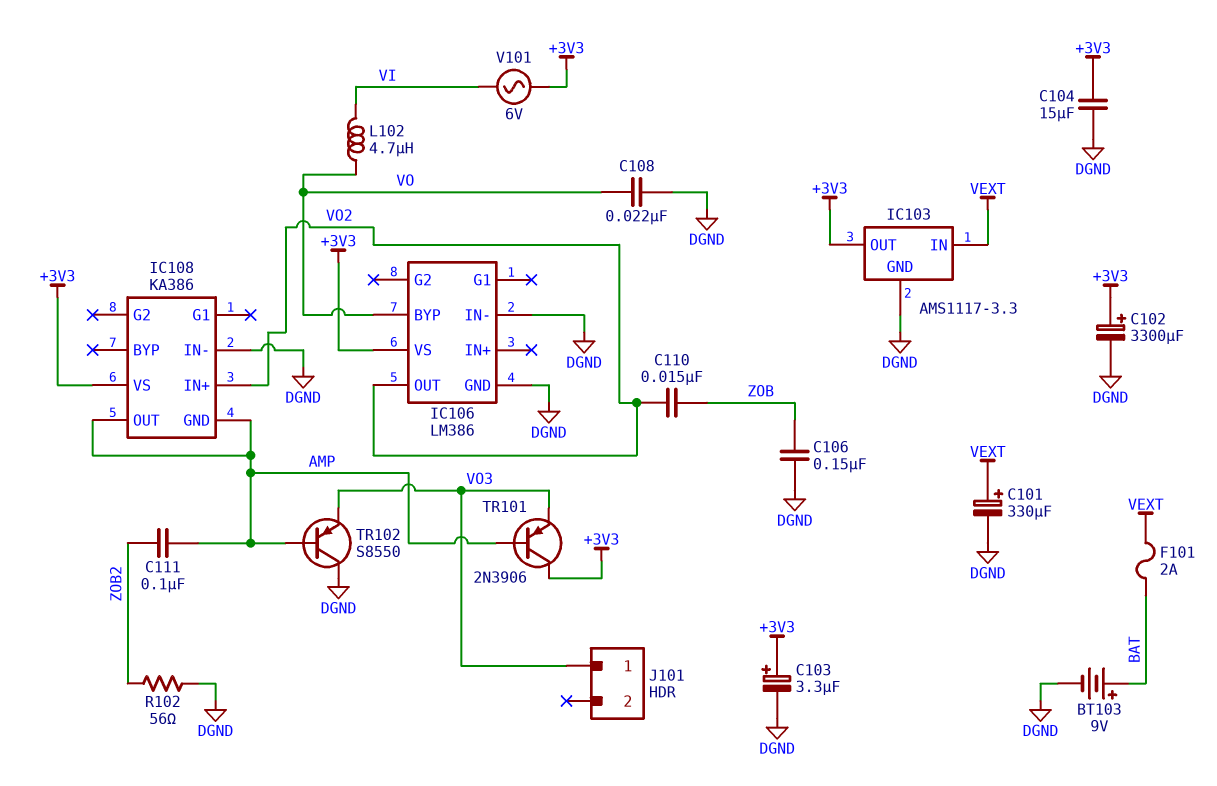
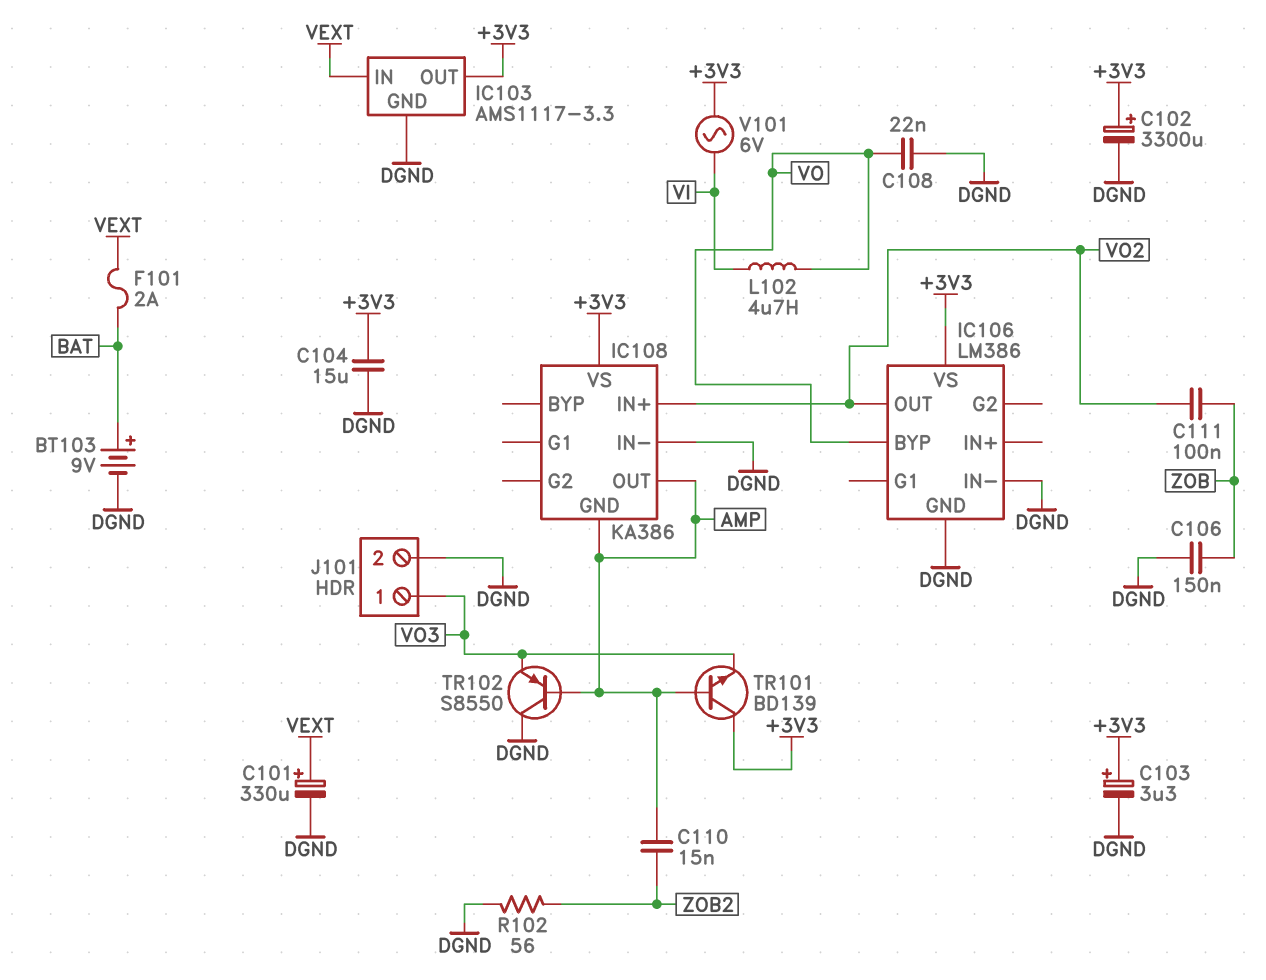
C110: 15nF (VO2, ZOB) -> 15nF (AMP, ZOB2)
C111: 100nF (AMP, ZOB2) -> 100nF (VO2, ZOB)
J101 pin 2: none -> DGND
TR101: PNP 2N3906 (B AMP, C +3V3, E VO3) -> NPN BD139 (B AMP, C +3V3, E VO3)

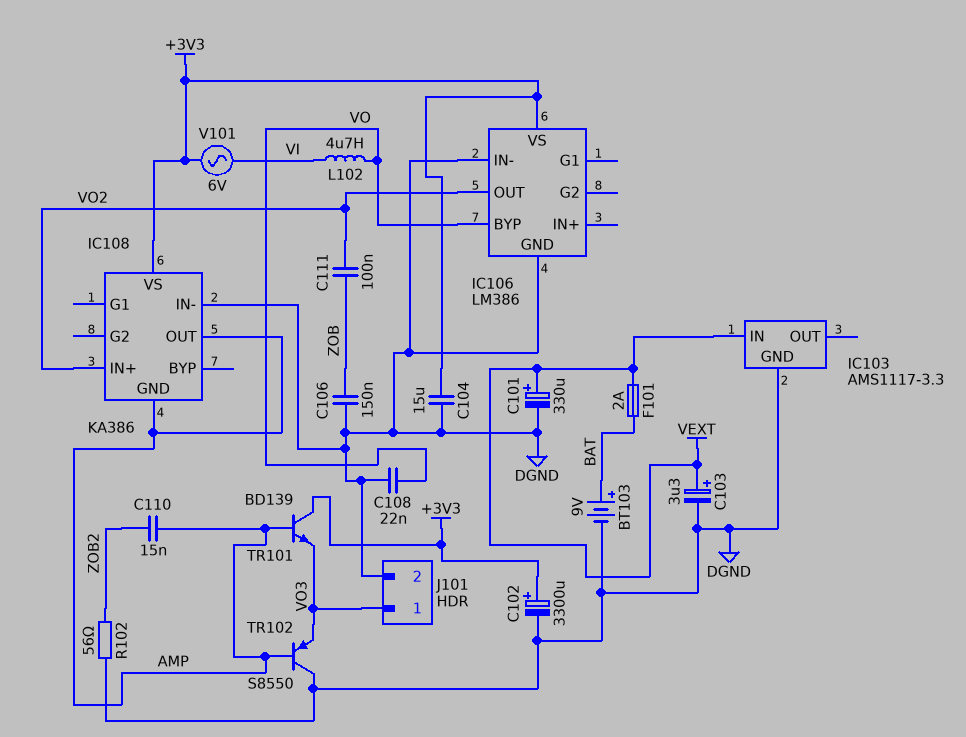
C103: 3.3uF (plus +3V3, minus DGND) -> 3.3uF (plus VEXT, minus DGND)
IC103 pin OUT: +3V3 -> none

